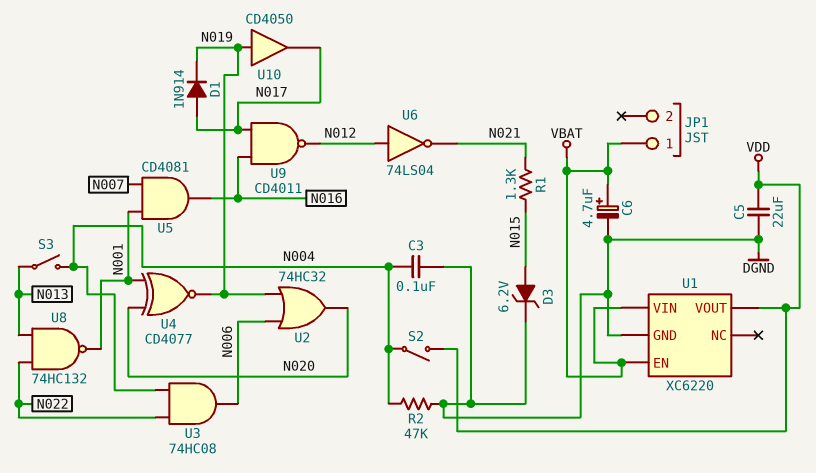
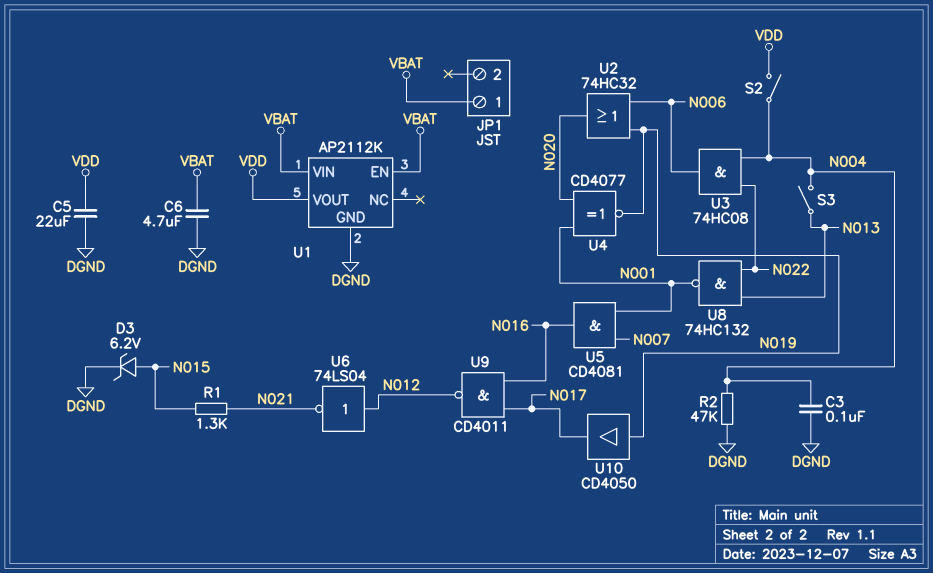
C6: 4.7uF (plus VBAT, minus DGND) -> 4.7uF (DGND, VBAT)
D1: diode 1N914 (A N017, K N019) -> none
U1: XC6220 -> AP2112K

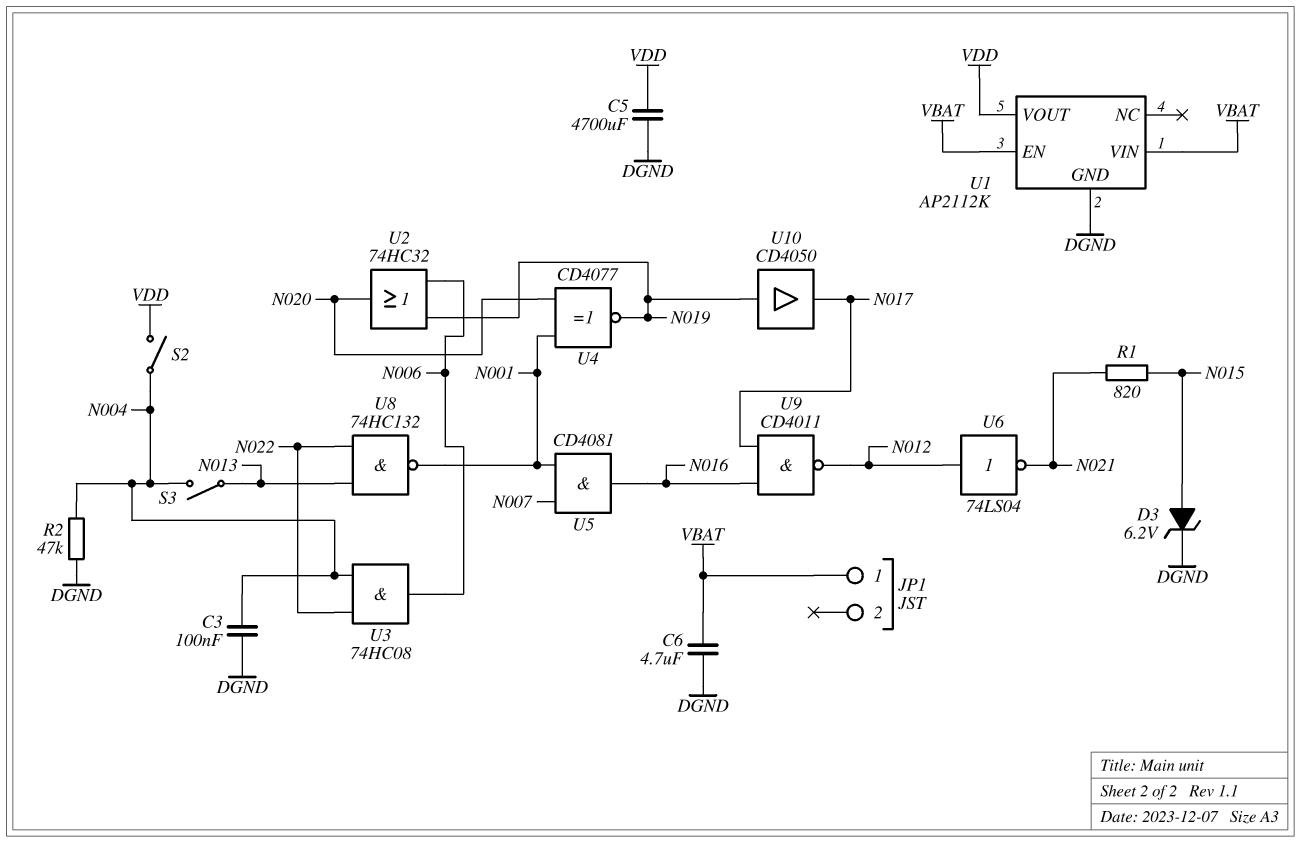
C5: 22uF (DGND, VDD) -> 4700uF (DGND, VDD)
R1: 1.3k (N015, N021) -> 820 (N015, N021)

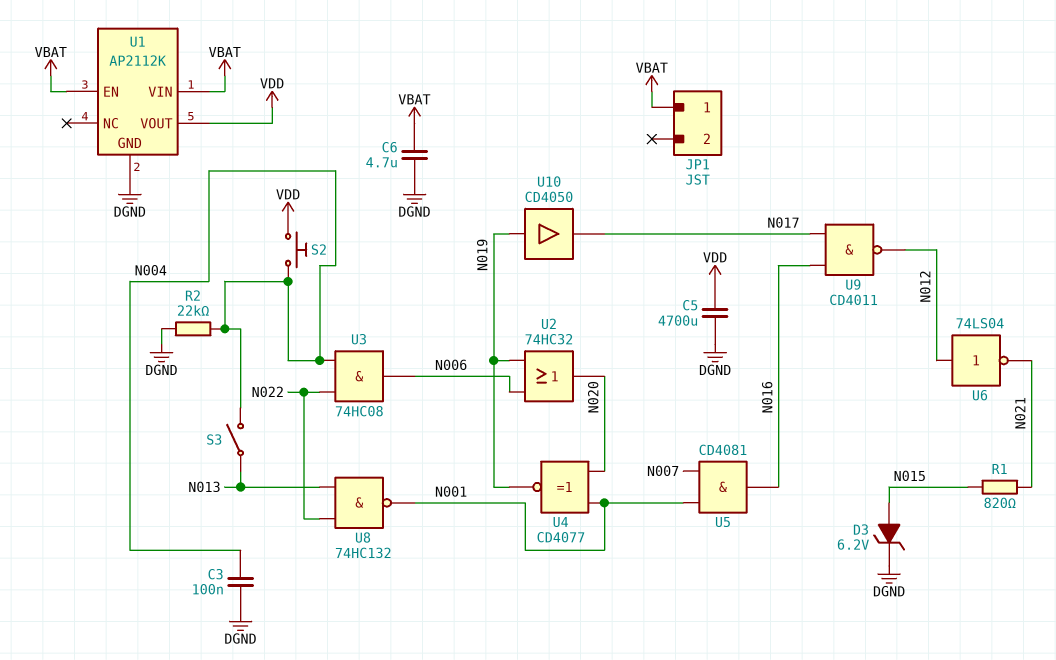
R2: 47k (DGND, N004) -> 22k (DGND, N004)
S2: switch (N004, VDD) -> button (N004, VDD)

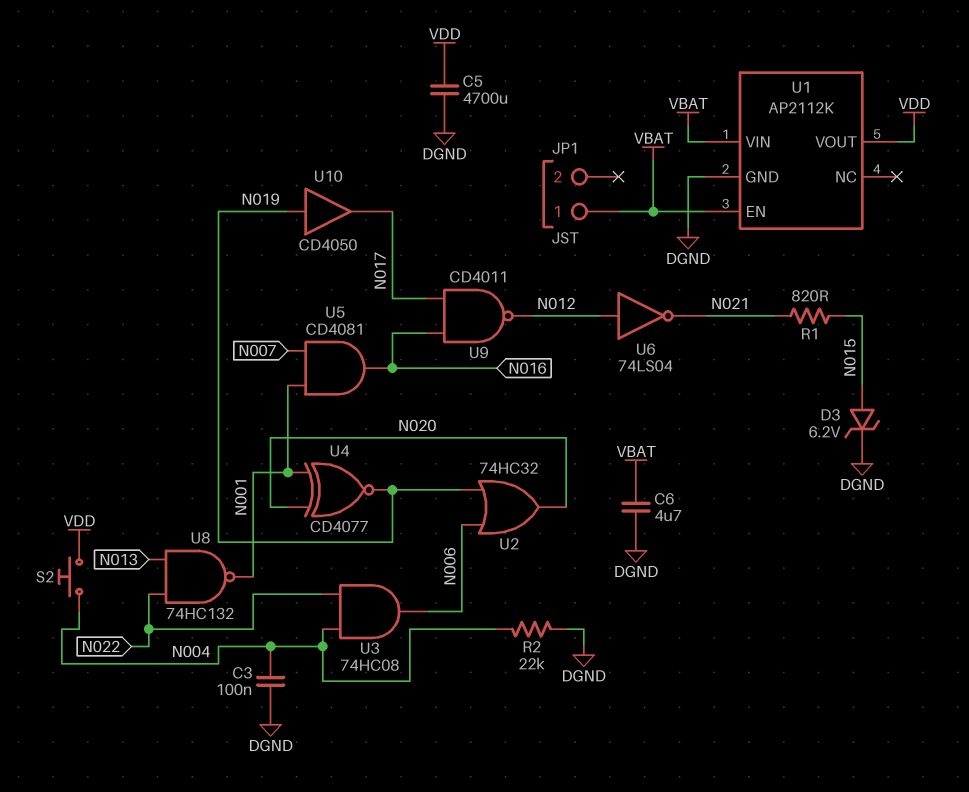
S3: switch (N004, N013) -> none

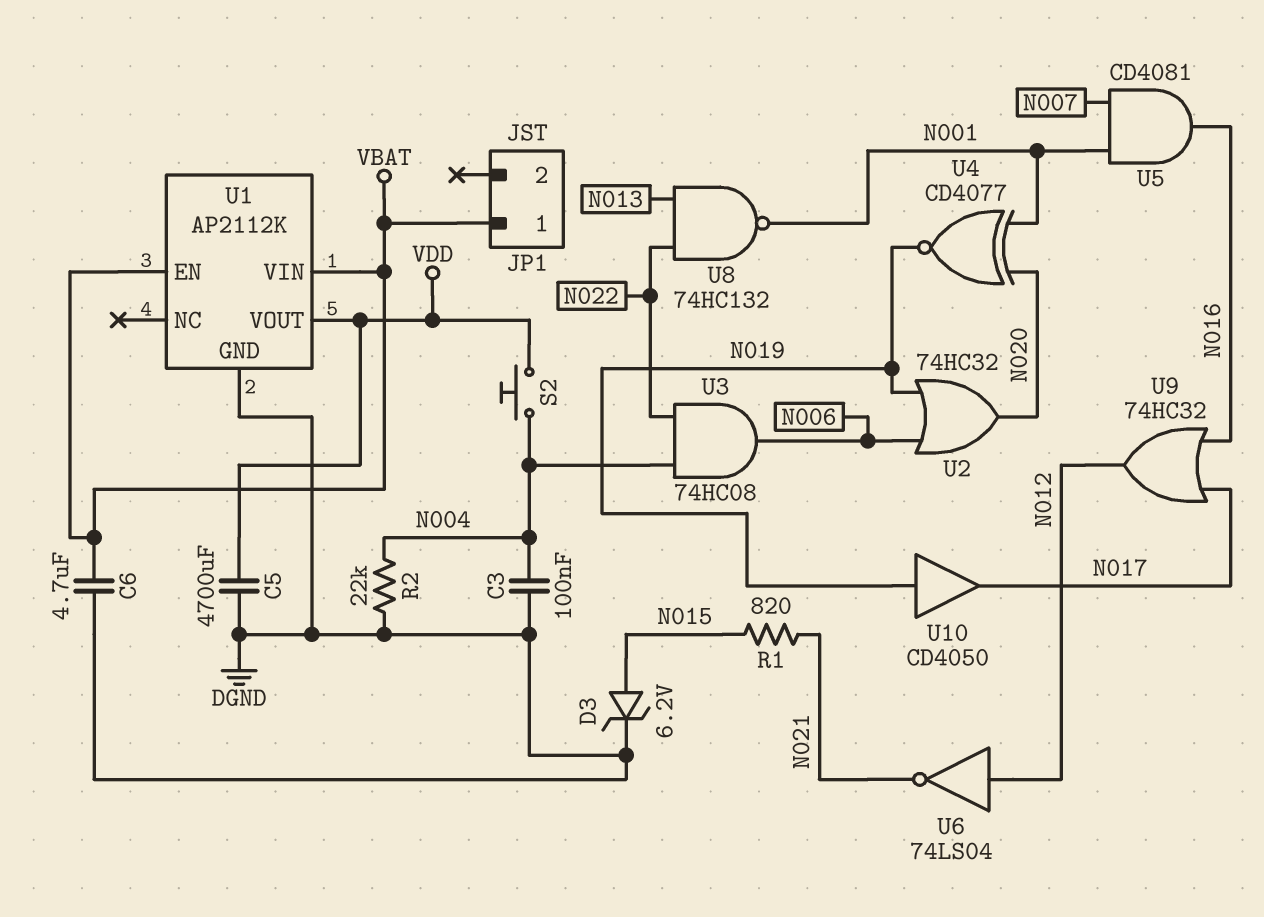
U9: NAND CD4011 (in N016, in N017, out N012) -> OR 74HC32 (in N016, in N017, out N012)

